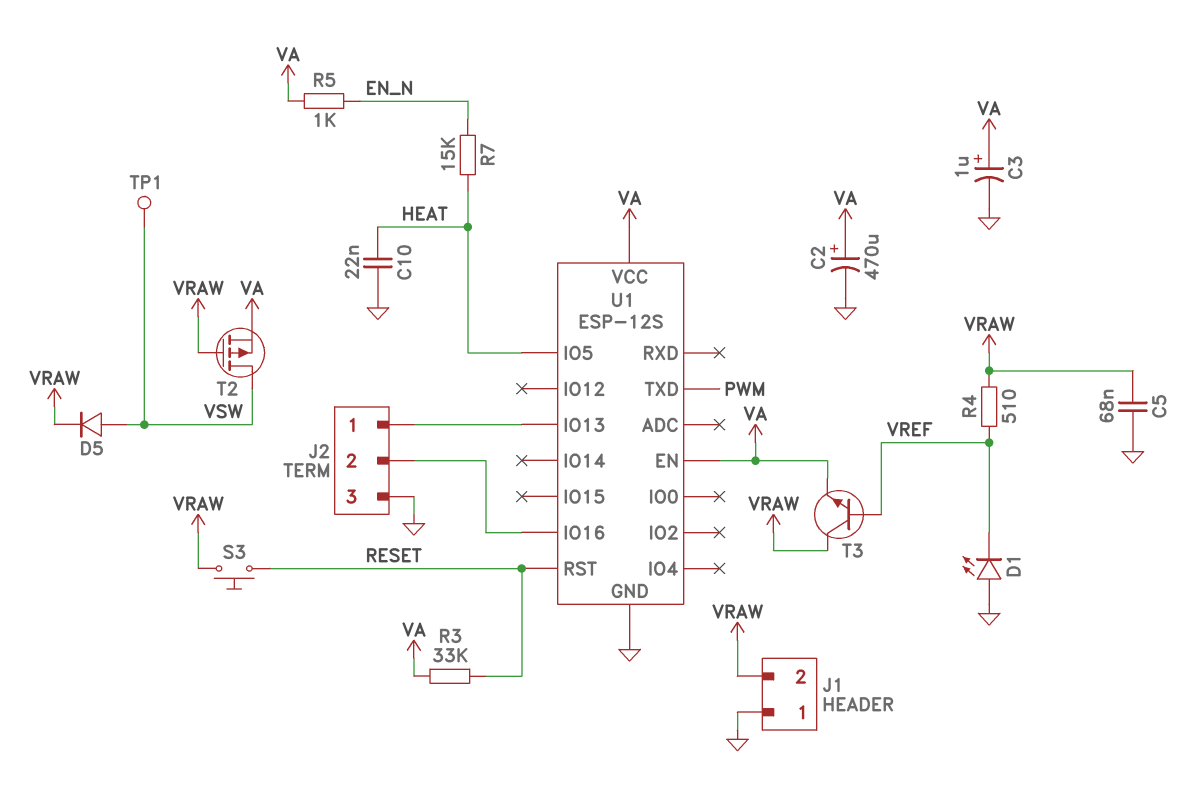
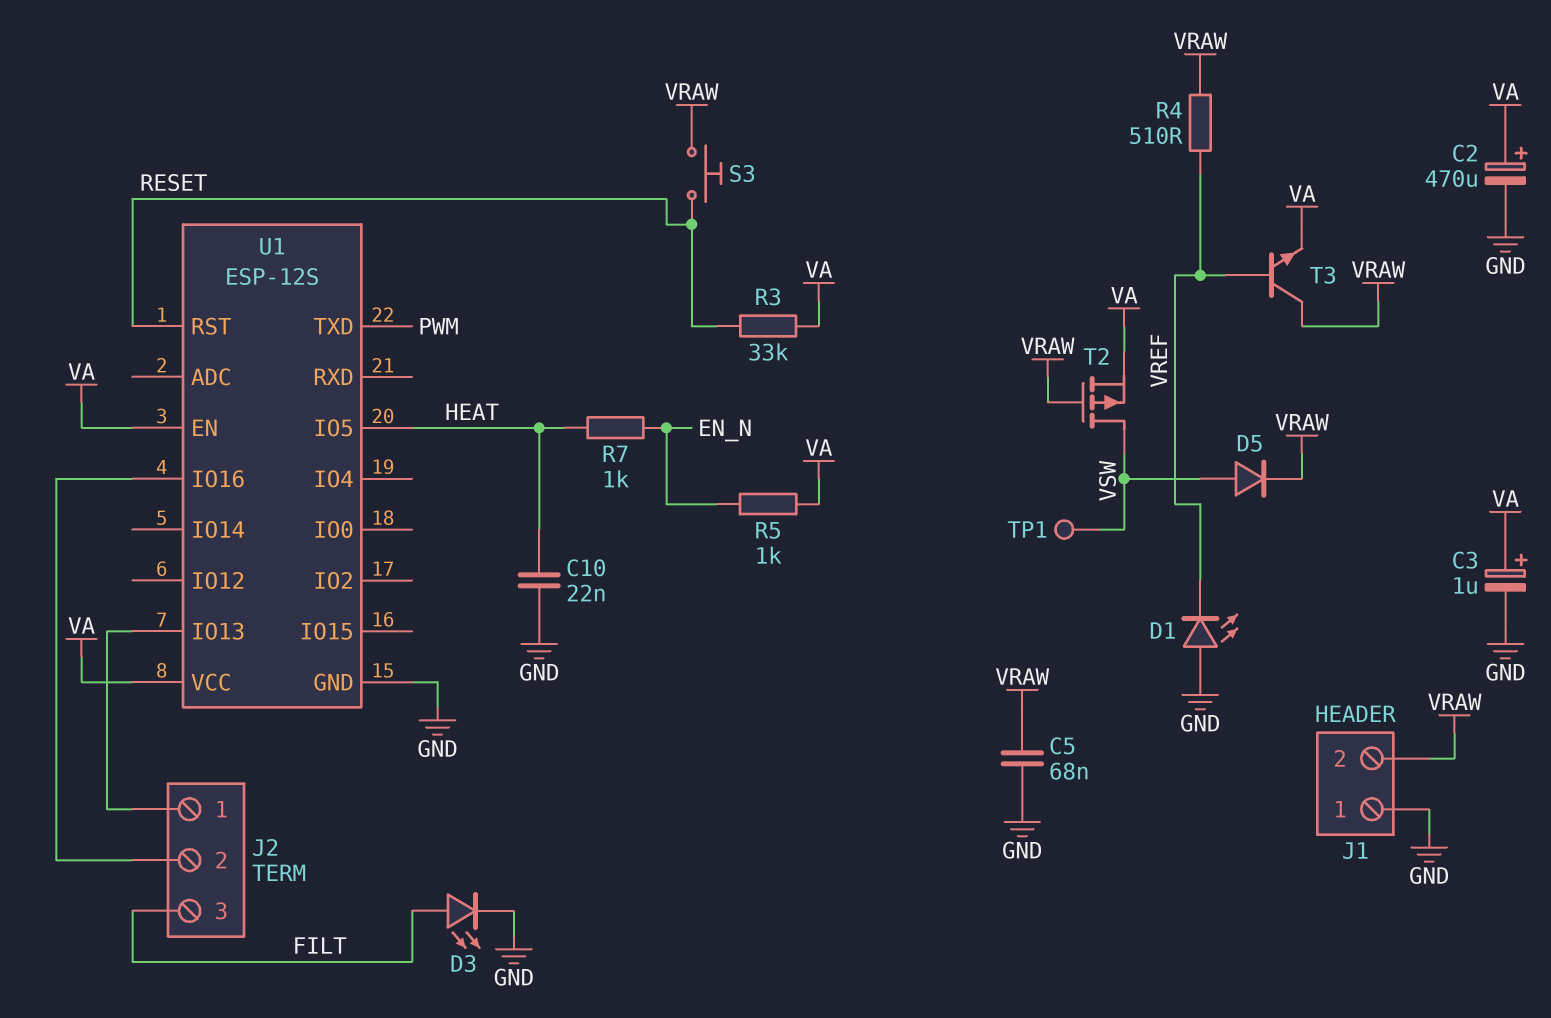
D3: none -> LED (A FILT, K GND)
J2 pin 3: GND -> FILT
R7: 15k (EN_N, HEAT) -> 1k (EN_N, HEAT)

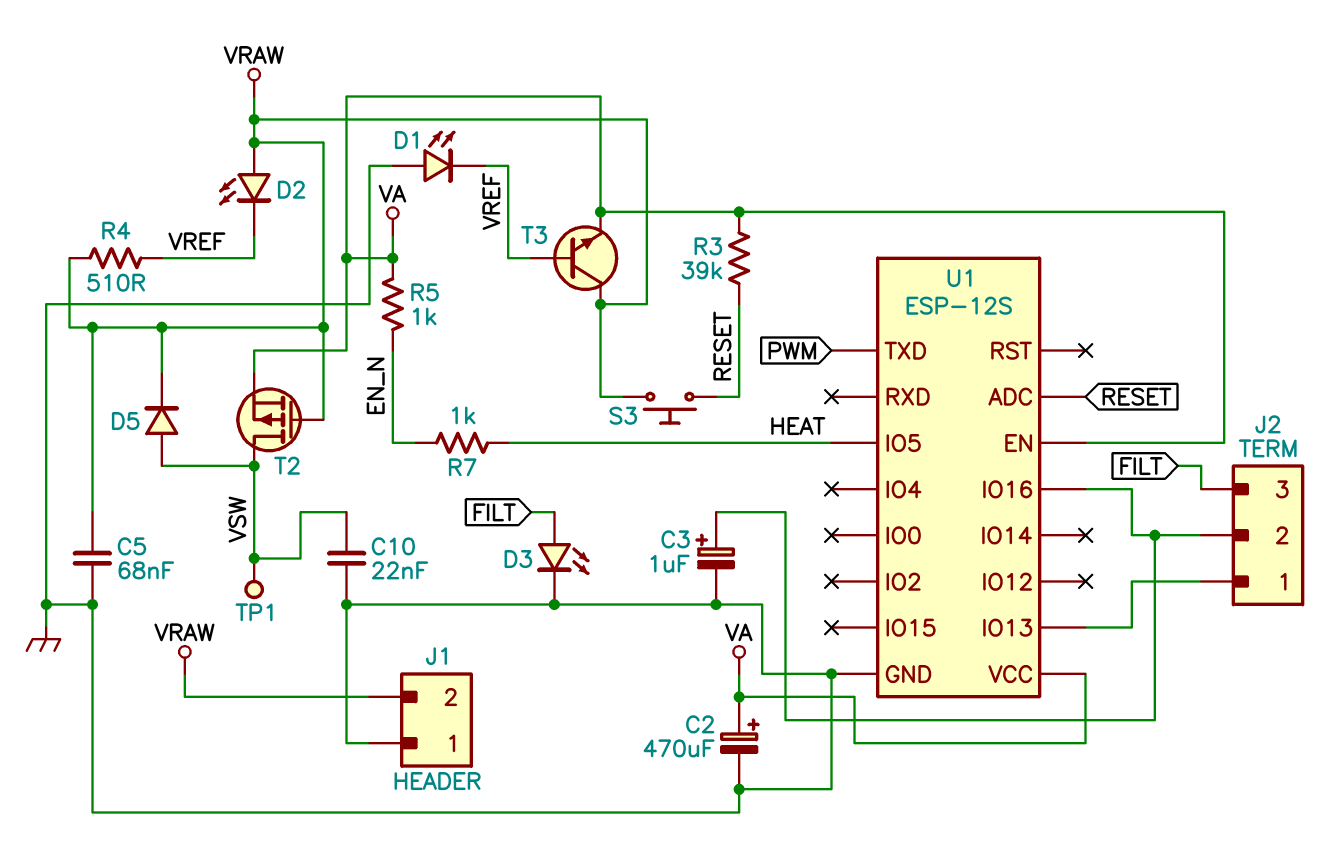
C3: 1uF (plus VA, minus GND) -> 1uF (plus J2/2, minus GND)
C10: 22nF (GND, HEAT) -> 22nF (GND, VSW)
D2: none -> LED (A VRAW, K VREF)
R3: 33k (RESET, VA) -> 39k (RESET, VA)
U1 pin ADC: none -> RESET
U1 pin RST: RESET -> none

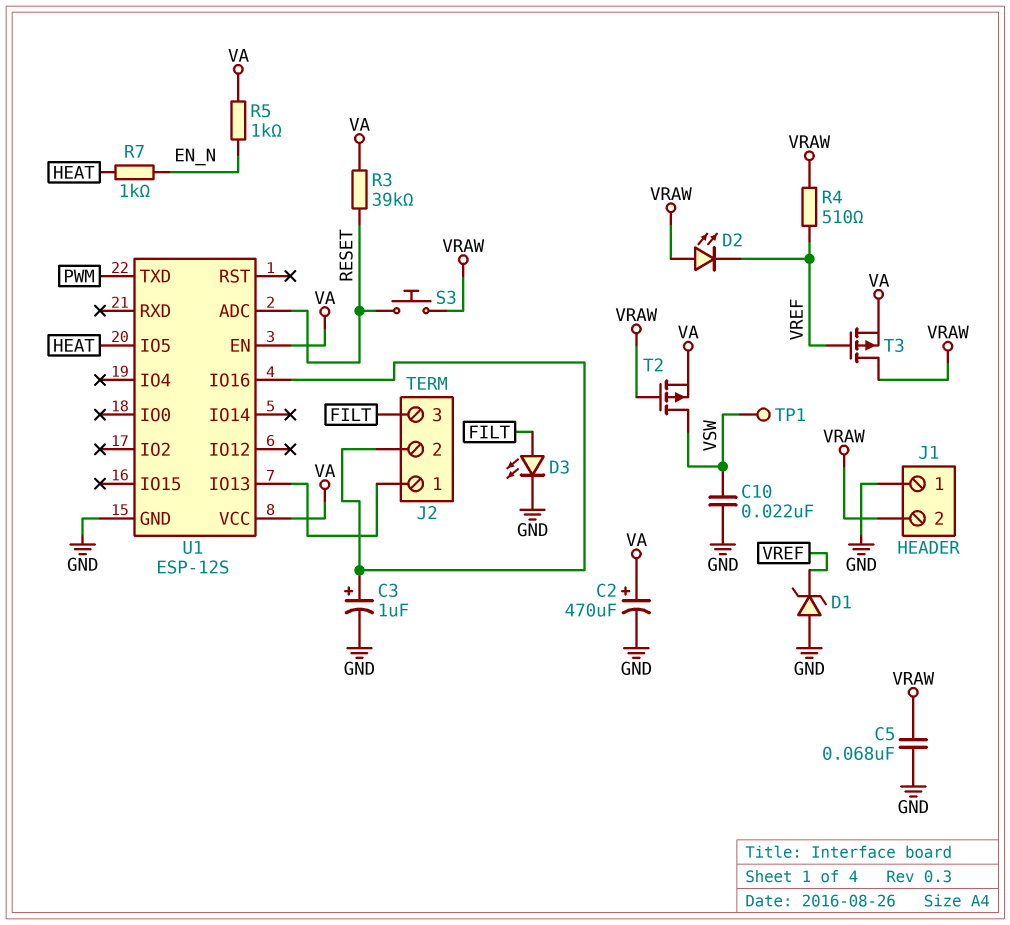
D1: LED (A GND, K VREF) -> zener (A GND, K VREF)
D5: diode (A VSW, K VRAW) -> none
T3: NPN (B VREF, C VRAW, E VA) -> PMOS (G VREF, D VRAW, S VA)

